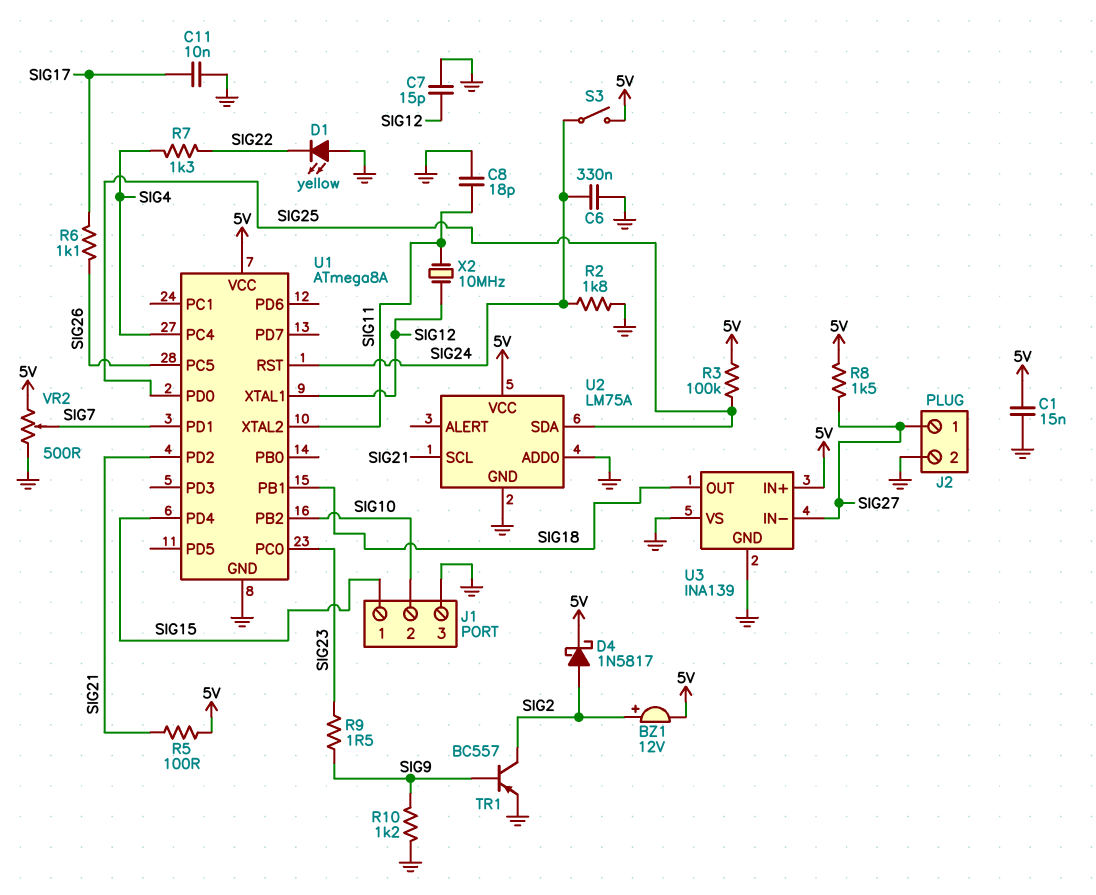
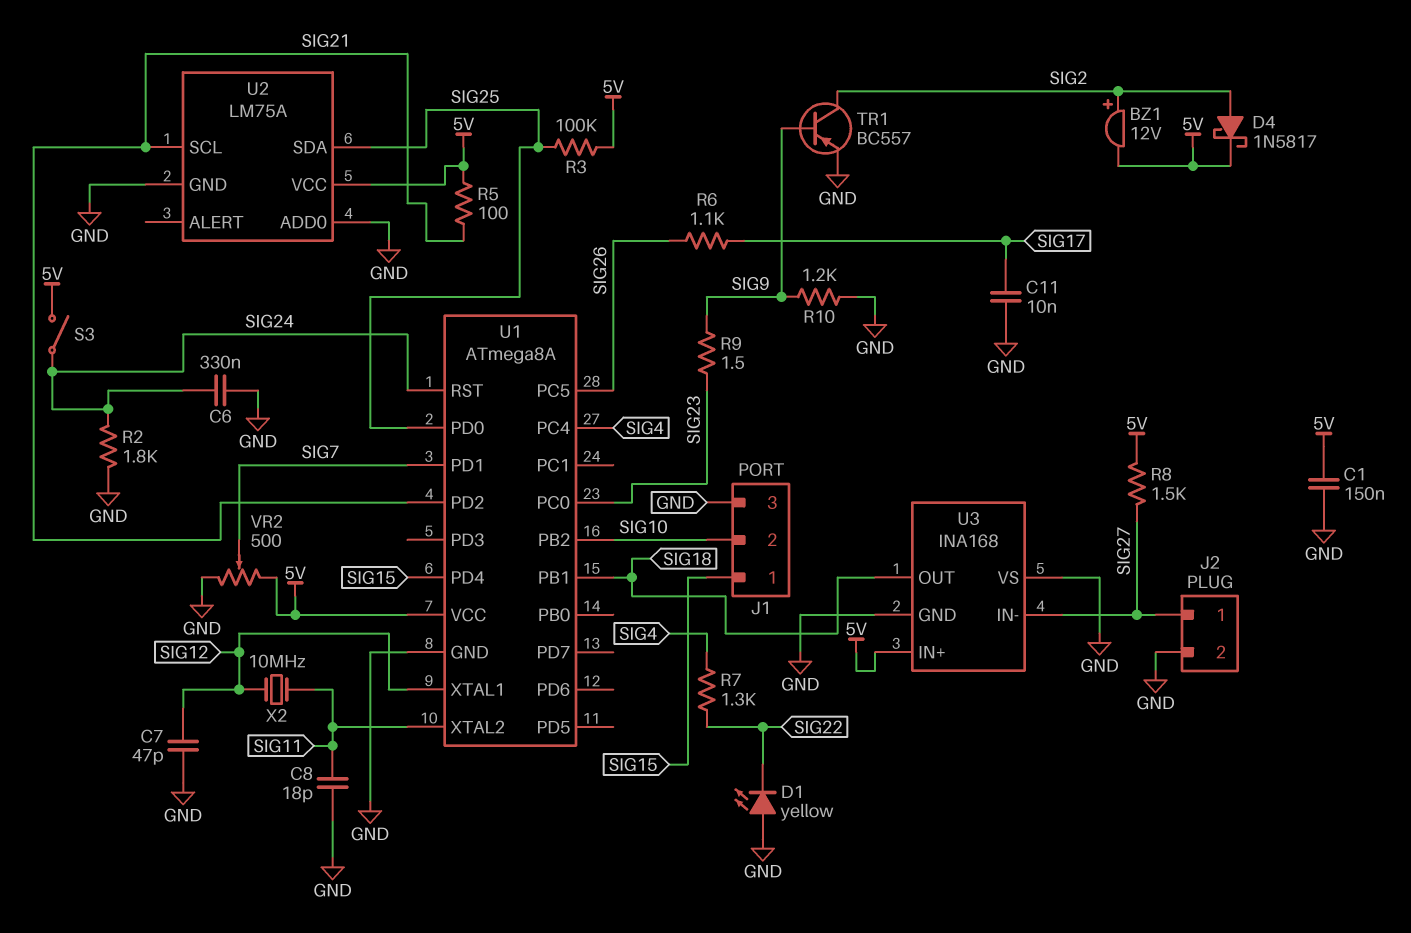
C1: 15nF (5V, GND) -> 150nF (5V, GND)
C7: 15pF (GND, SIG12) -> 47pF (GND, SIG12)
U3: INA139 -> INA168

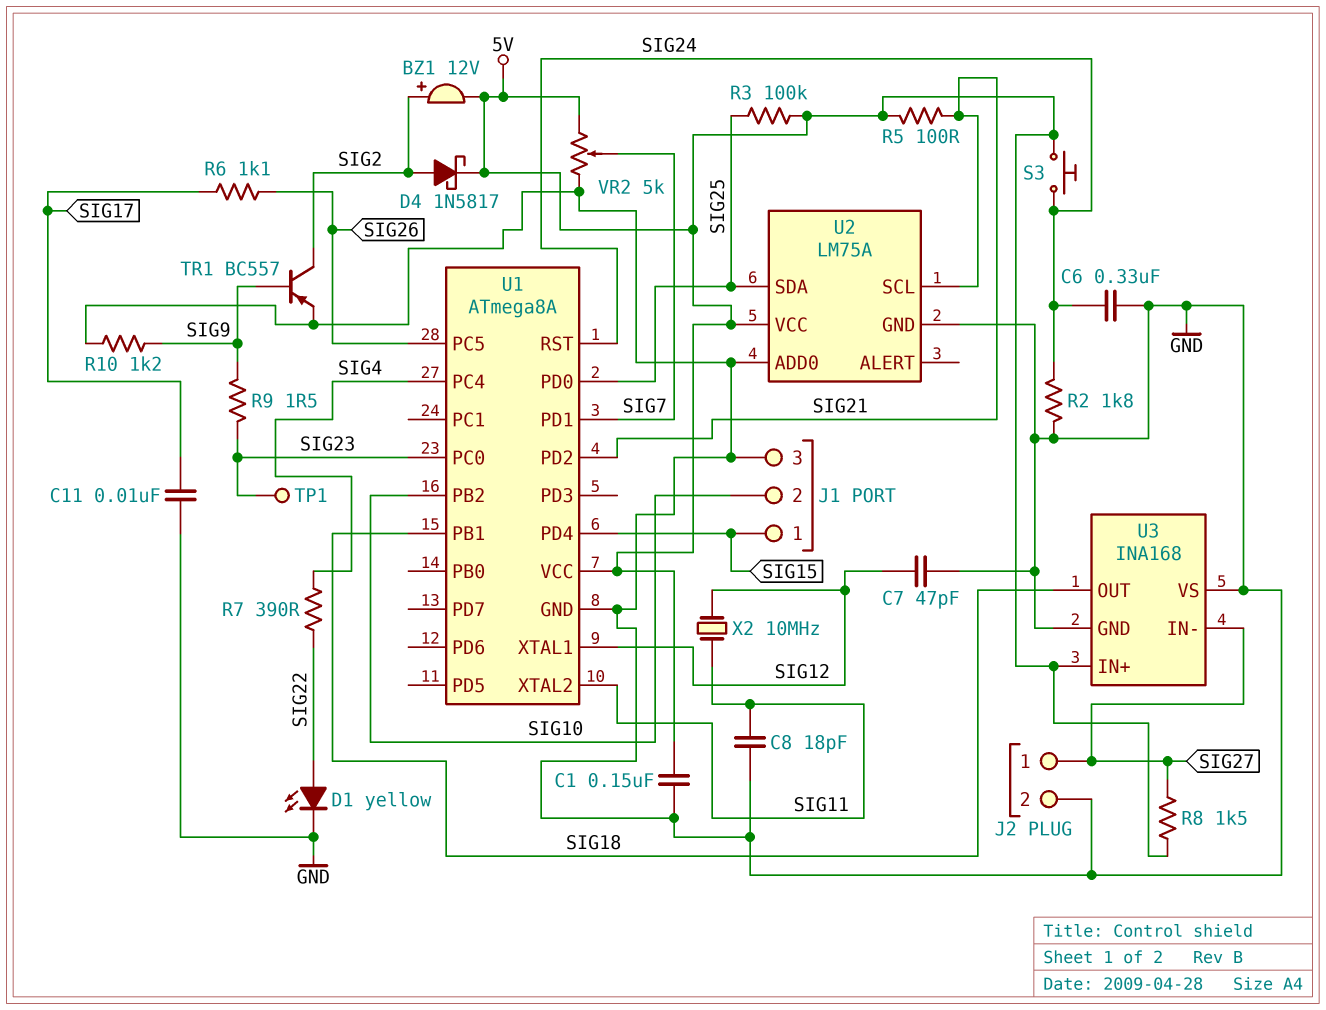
D1: LED yellow (A GND, K SIG22) -> LED yellow (A SIG22, K GND)
R7: 1.3k (SIG4, SIG22) -> 390 (SIG4, SIG22)
S3: switch (5V, SIG24) -> button (5V, SIG24)
TP1: none -> test point (SIG23)
VR2: 500 (5V, GND, wiper SIG7) -> 5k (5V, GND, wiper SIG7)

